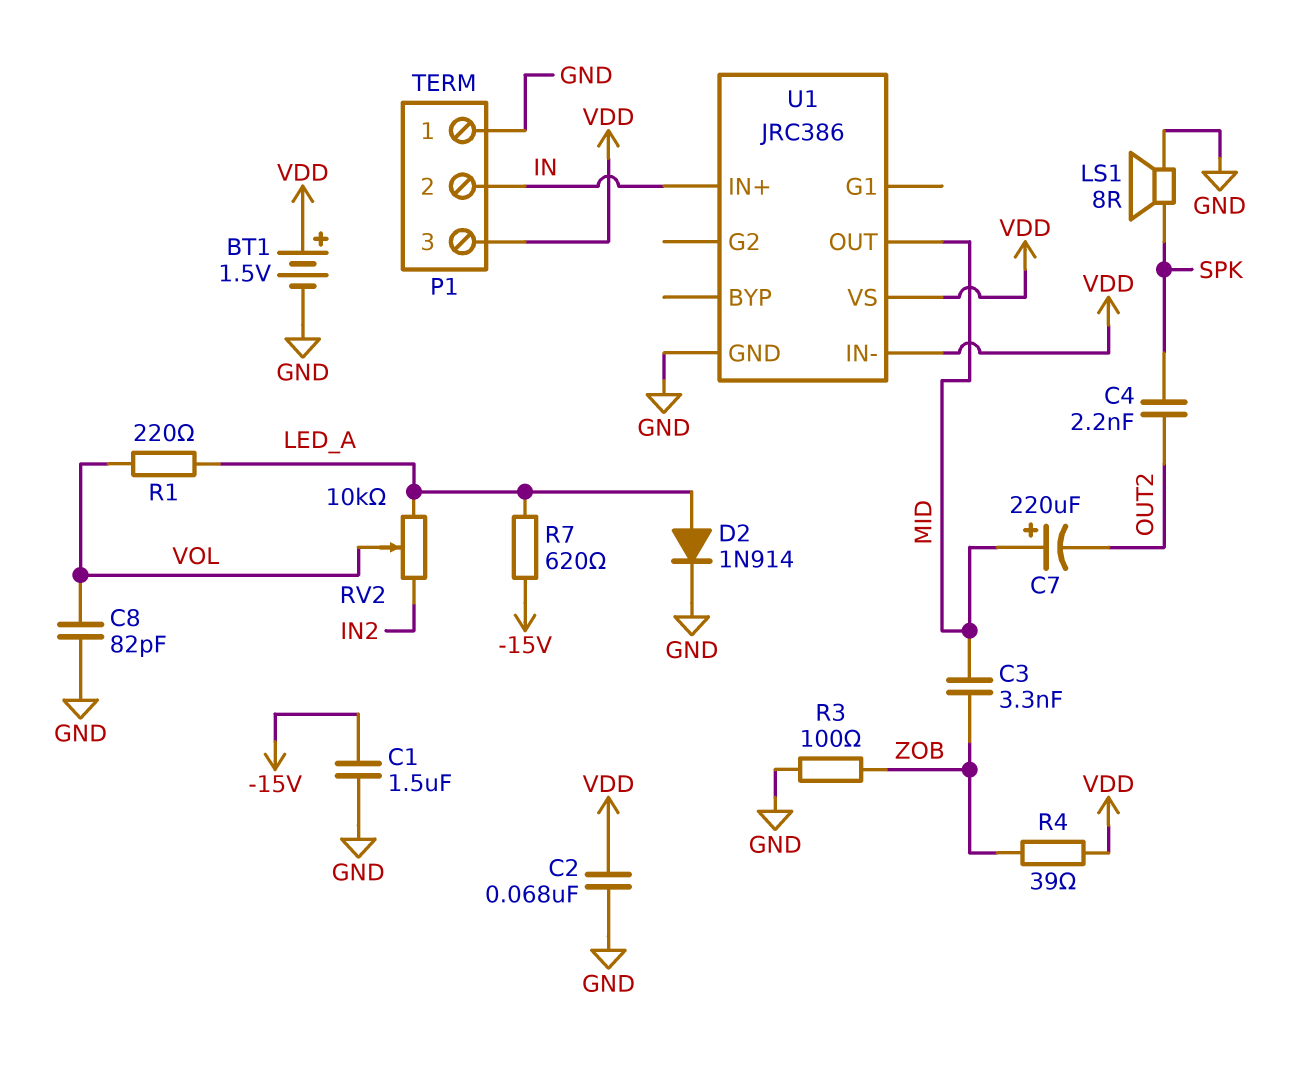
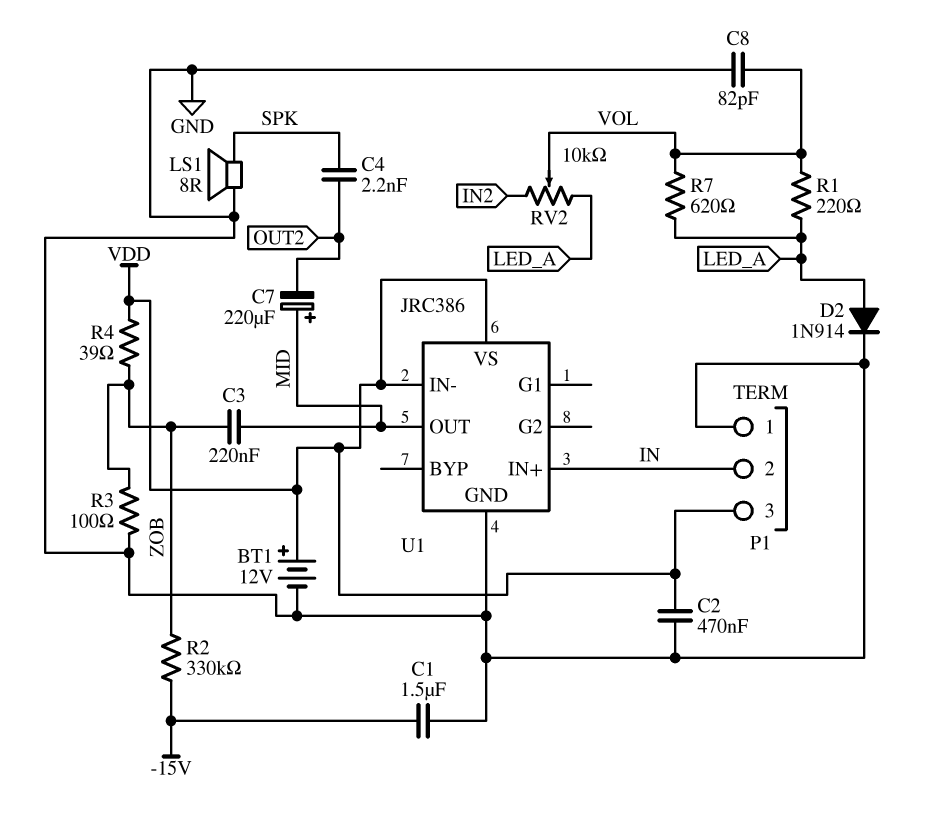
BT1: 1.5V (plus VDD, minus GND) -> 12V (plus VDD, minus GND)
C2: 68nF (GND, VDD) -> 470nF (GND, VDD)
C3: 3.3nF (MID, ZOB) -> 220nF (MID, ZOB)
R2: none -> 330k (-15V, ZOB)
R7: 620 (-15V, LED_A) -> 620 (LED_A, VOL)

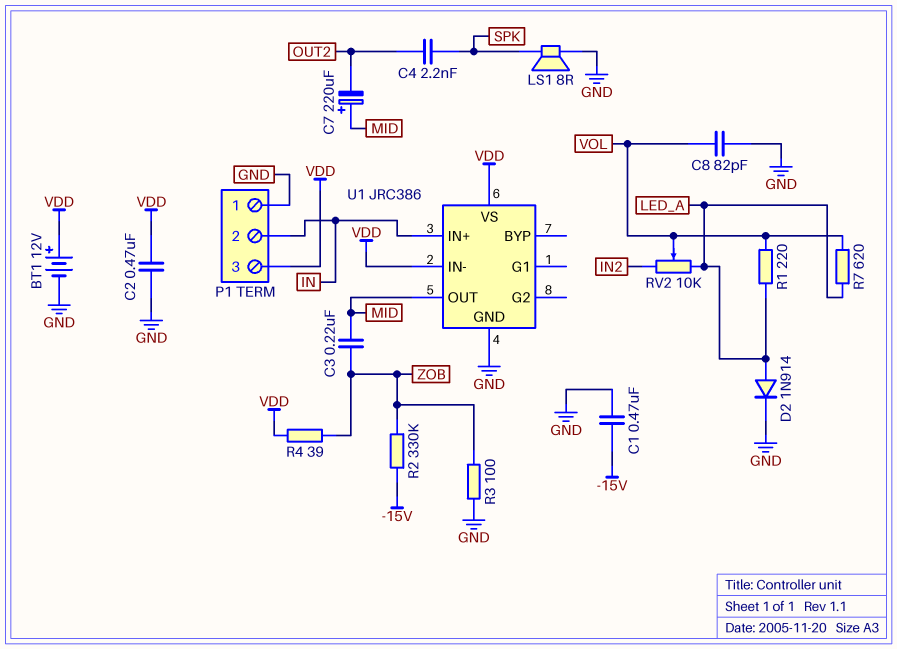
C1: 1.5uF (-15V, GND) -> 470nF (-15V, GND)

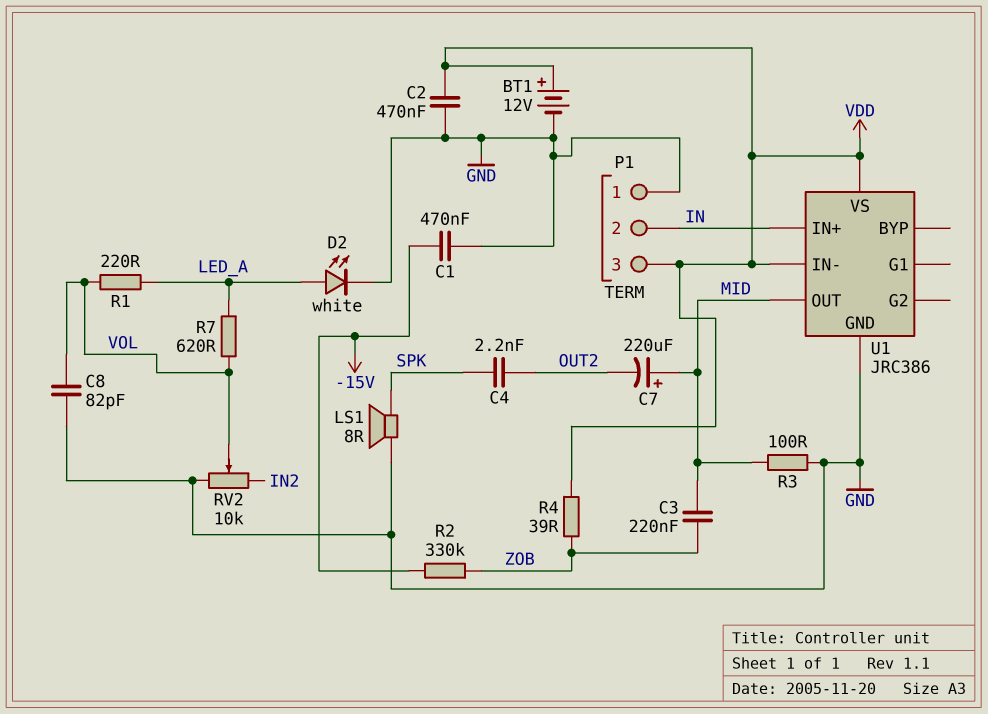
D2: diode 1N914 (A LED_A, K GND) -> LED white (A LED_A, K GND)
R3: 100 (GND, ZOB) -> 100 (GND, MID)
RV2: 10k (IN2, LED_A, wiper VOL) -> 10k (GND, IN2, wiper VOL)

